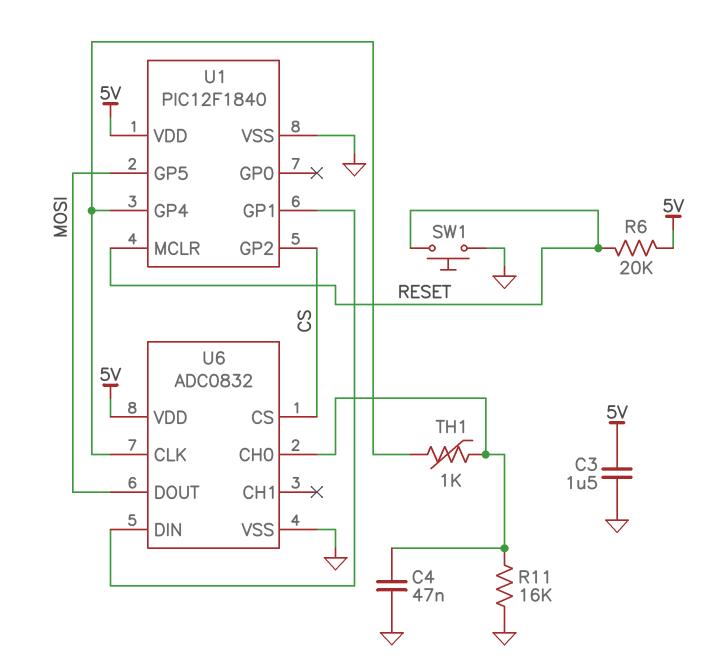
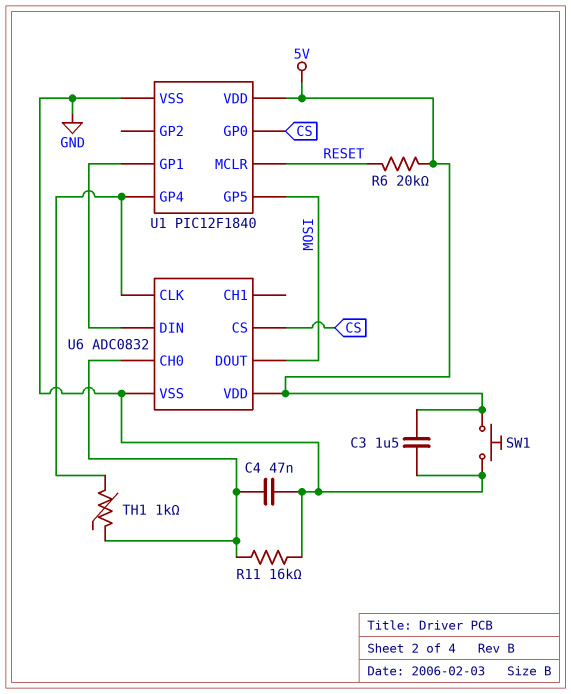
SW1: button (GND, RESET) -> button (5V, GND)
U1 pin GP0: none -> CS
U1 pin GP2: CS -> none

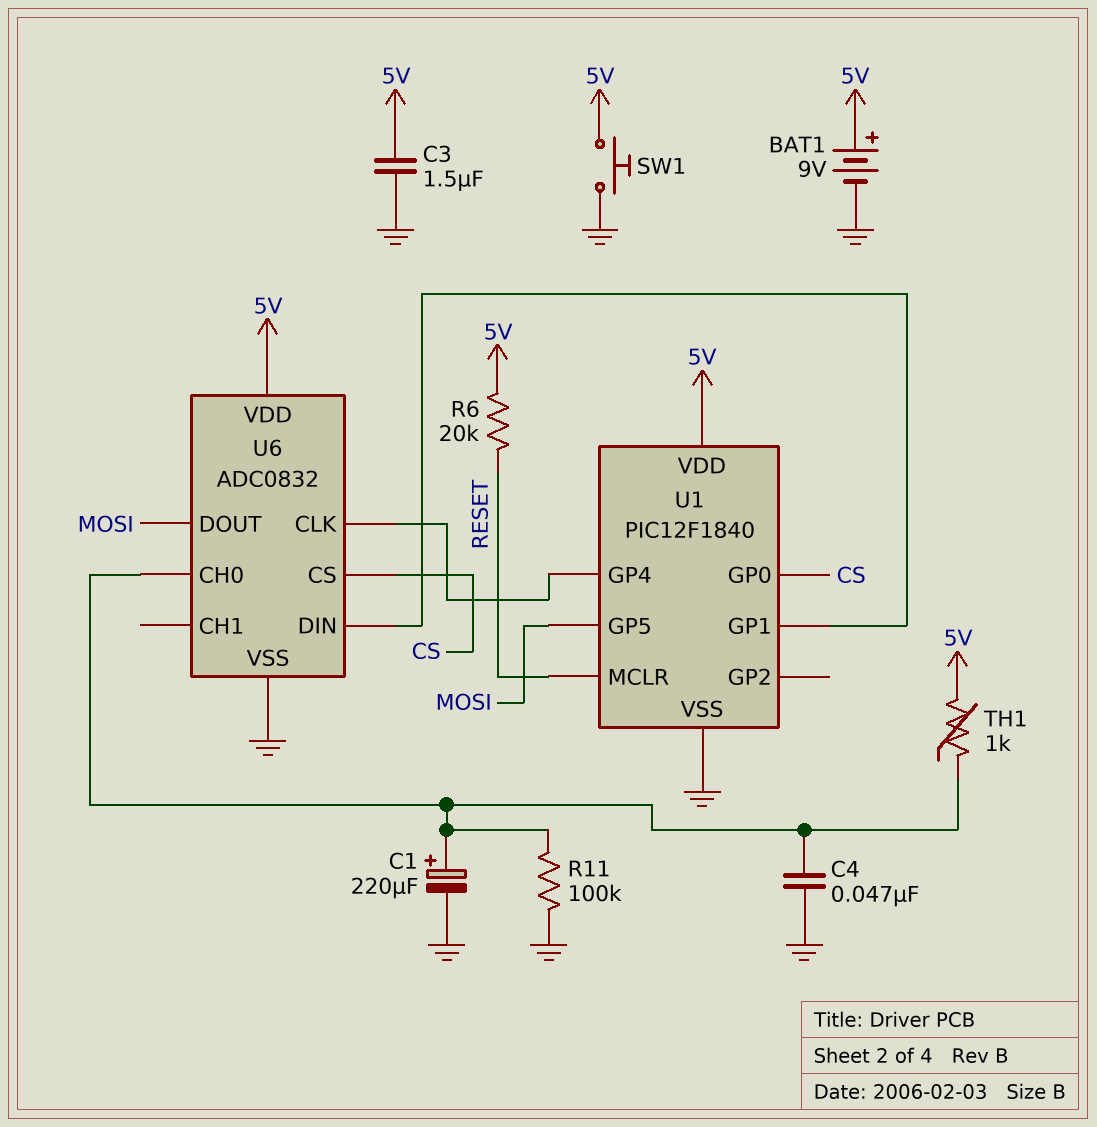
BAT1: none -> 9V (plus 5V, minus GND)
C1: none -> 220uF (plus U6/CH0, minus GND)
R11: 16k (GND, U6/CH0) -> 100k (GND, U6/CH0)
TH1: 1k (U1/GP4, U6/CH0) -> 1k (5V, U6/CH0)

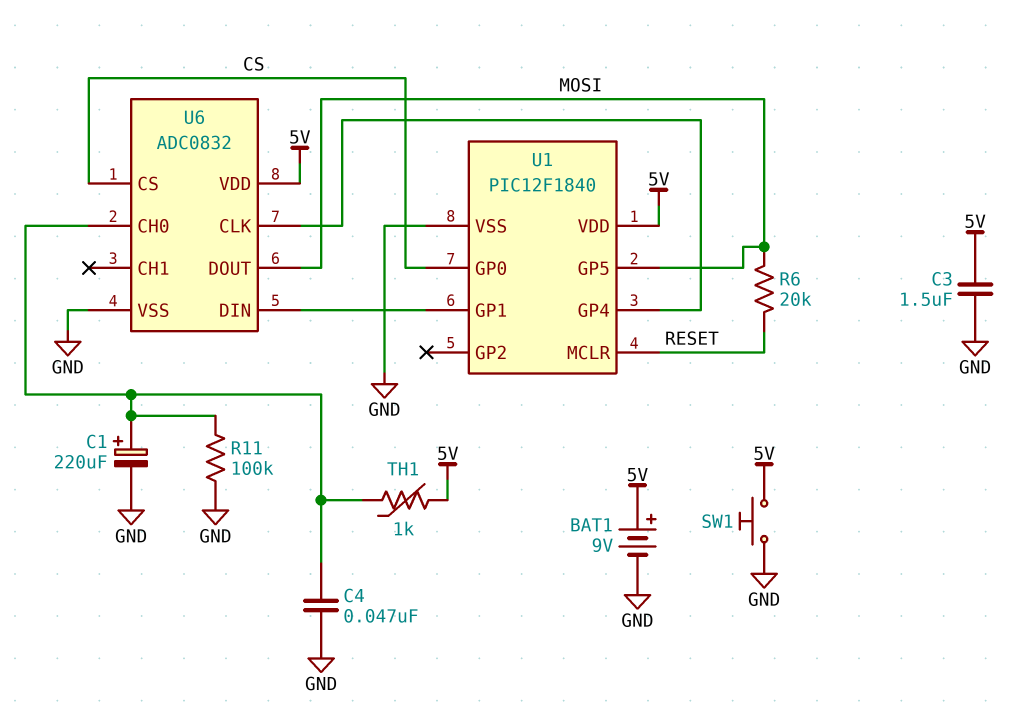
R6: 20k (5V, RESET) -> 20k (MOSI, RESET)

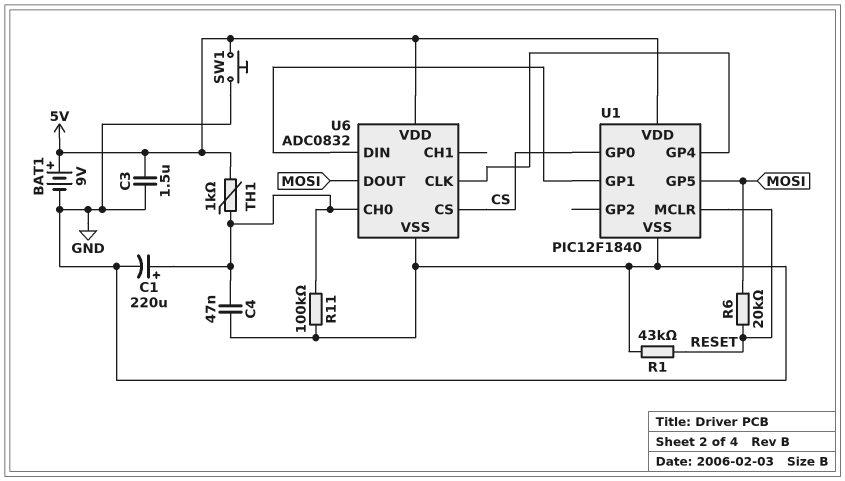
R1: none -> 43k (GND, RESET)

